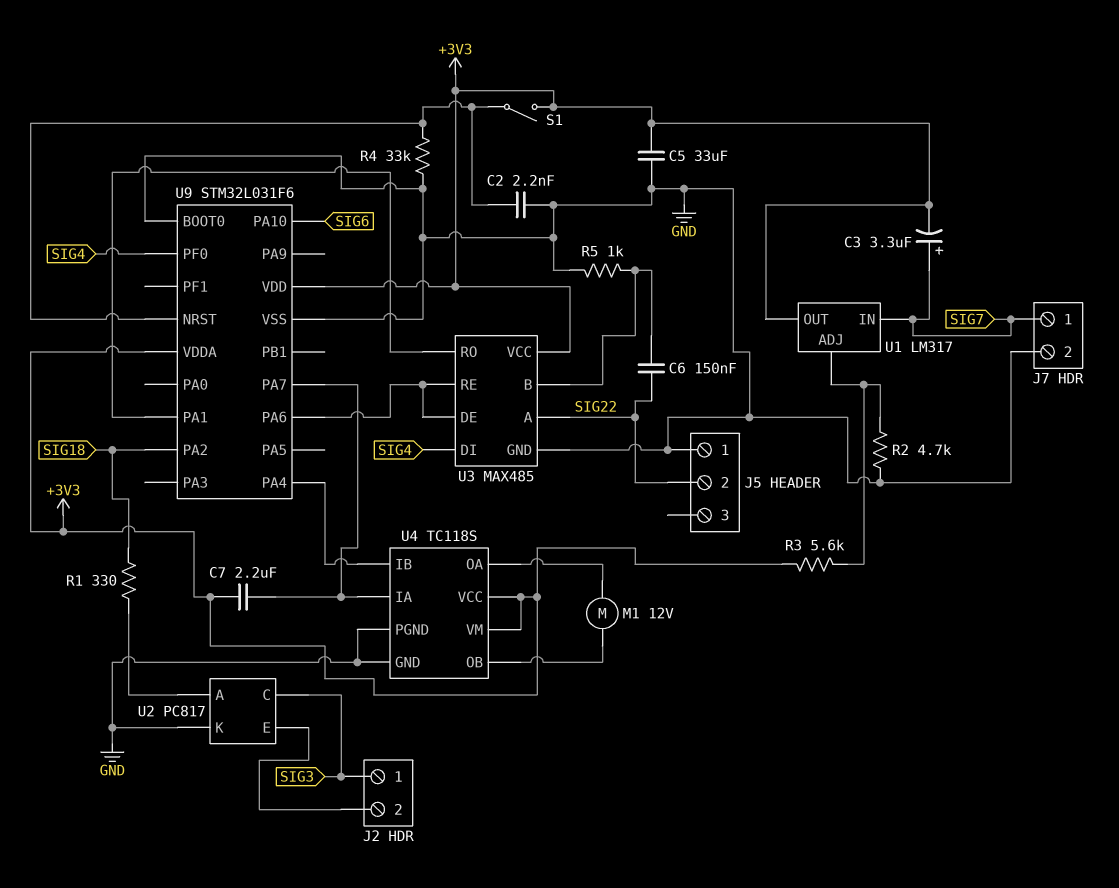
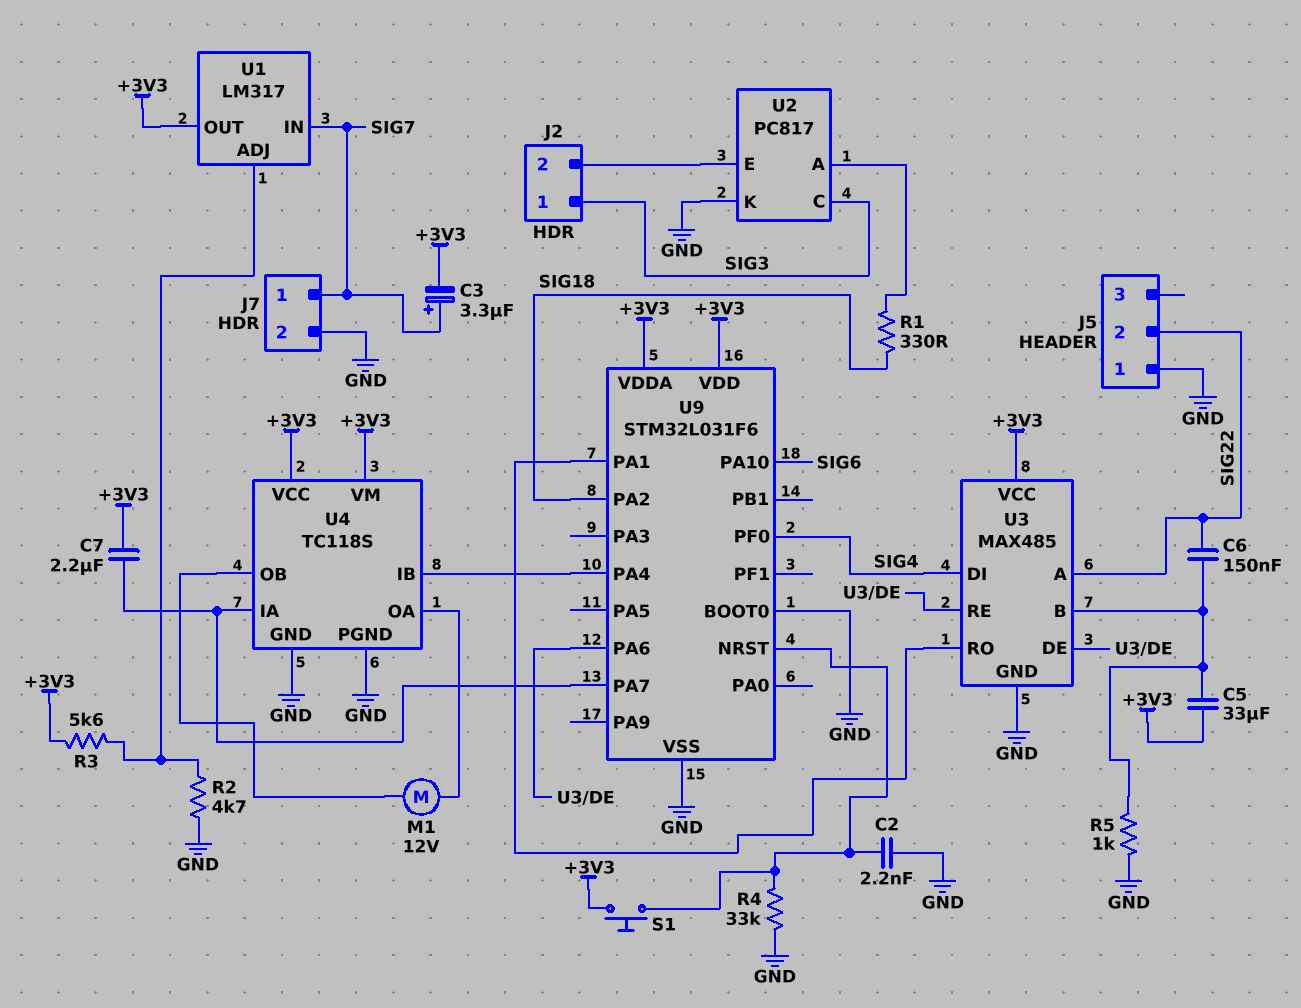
C5: 33uF (+3V3, GND) -> 33uF (+3V3, U3/B)
S1: switch (+3V3, U9/NRST) -> button (+3V3, U9/NRST)

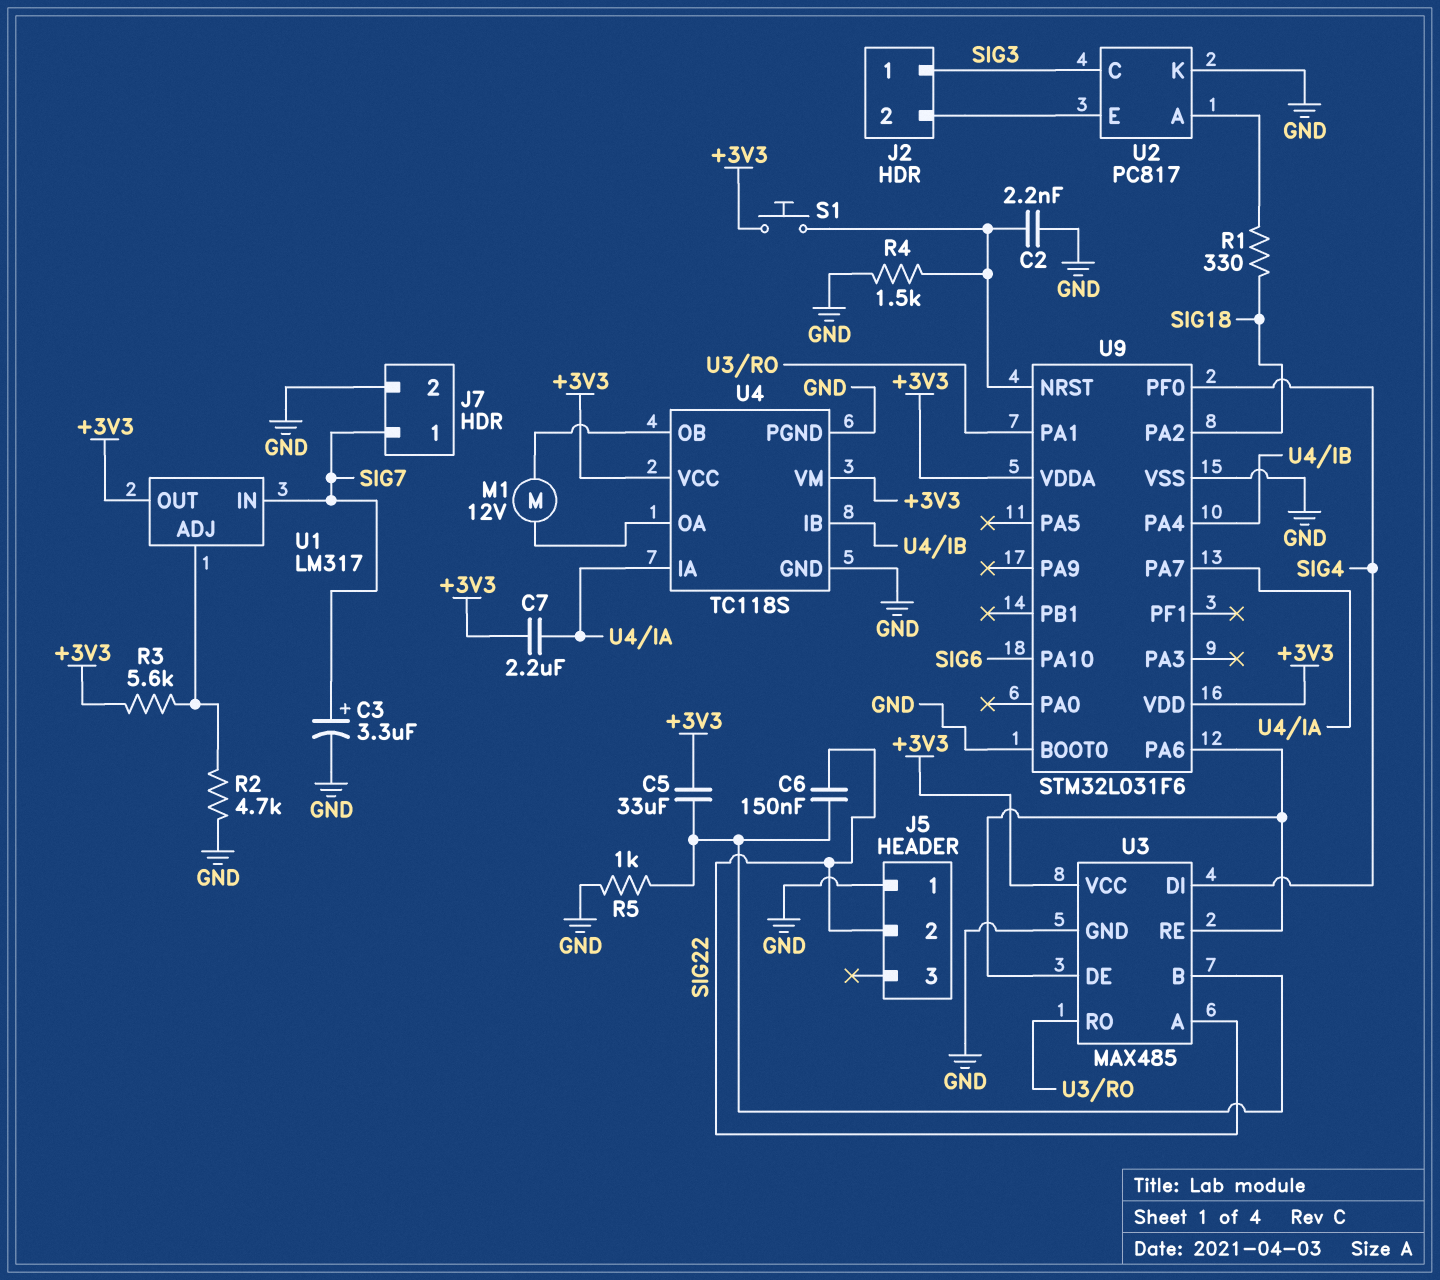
C3: 3.3uF (plus SIG7, minus +3V3) -> 3.3uF (plus SIG7, minus GND)
R4: 33k (GND, U9/NRST) -> 1.5k (GND, U9/NRST)

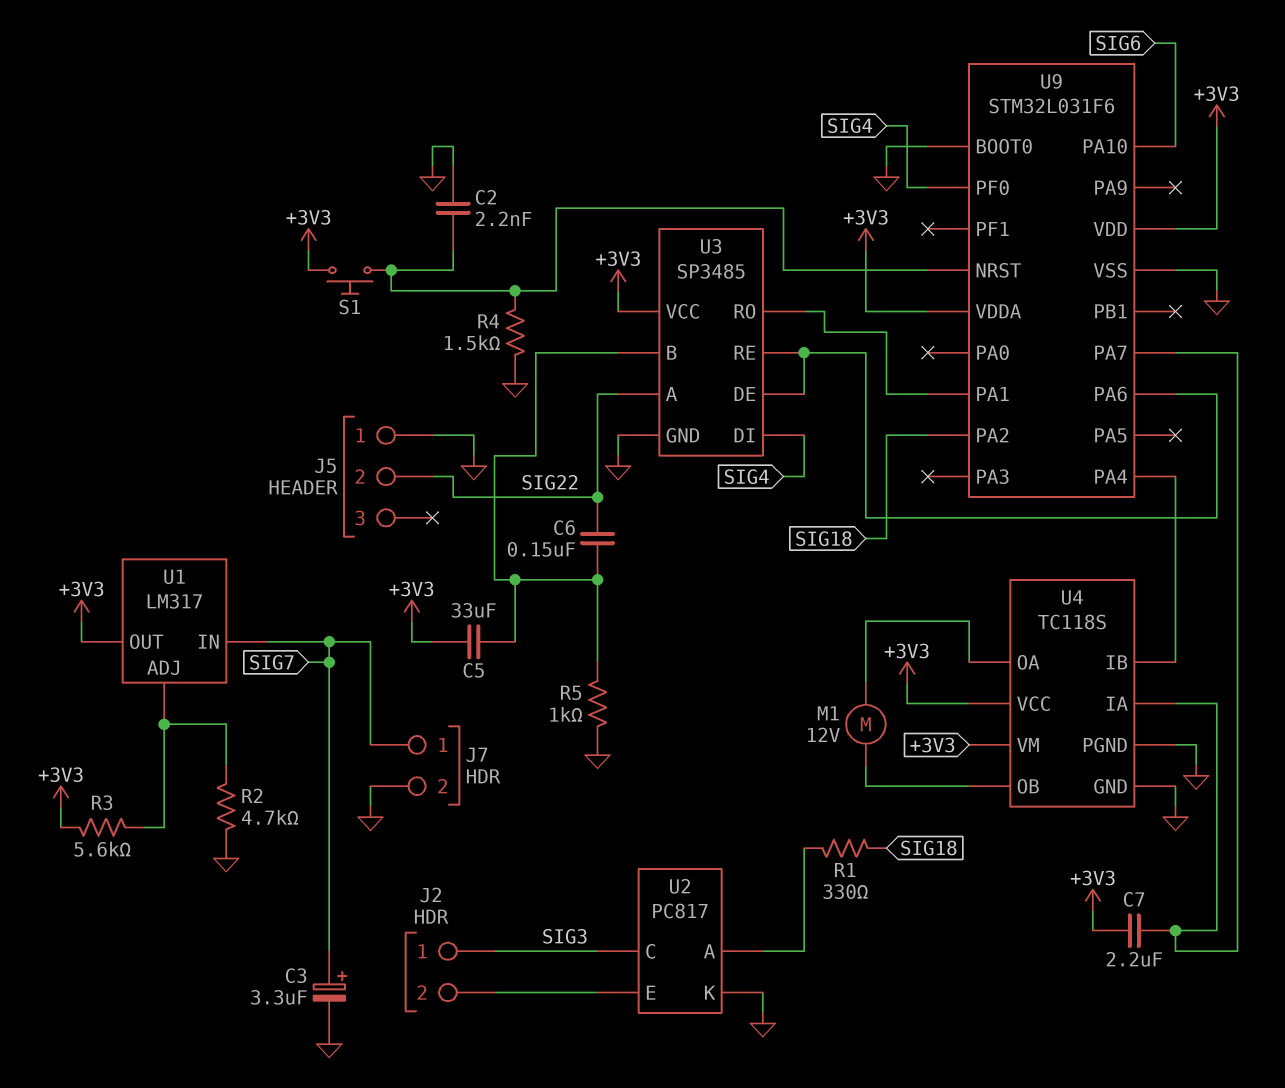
U3: MAX485 -> SP3485

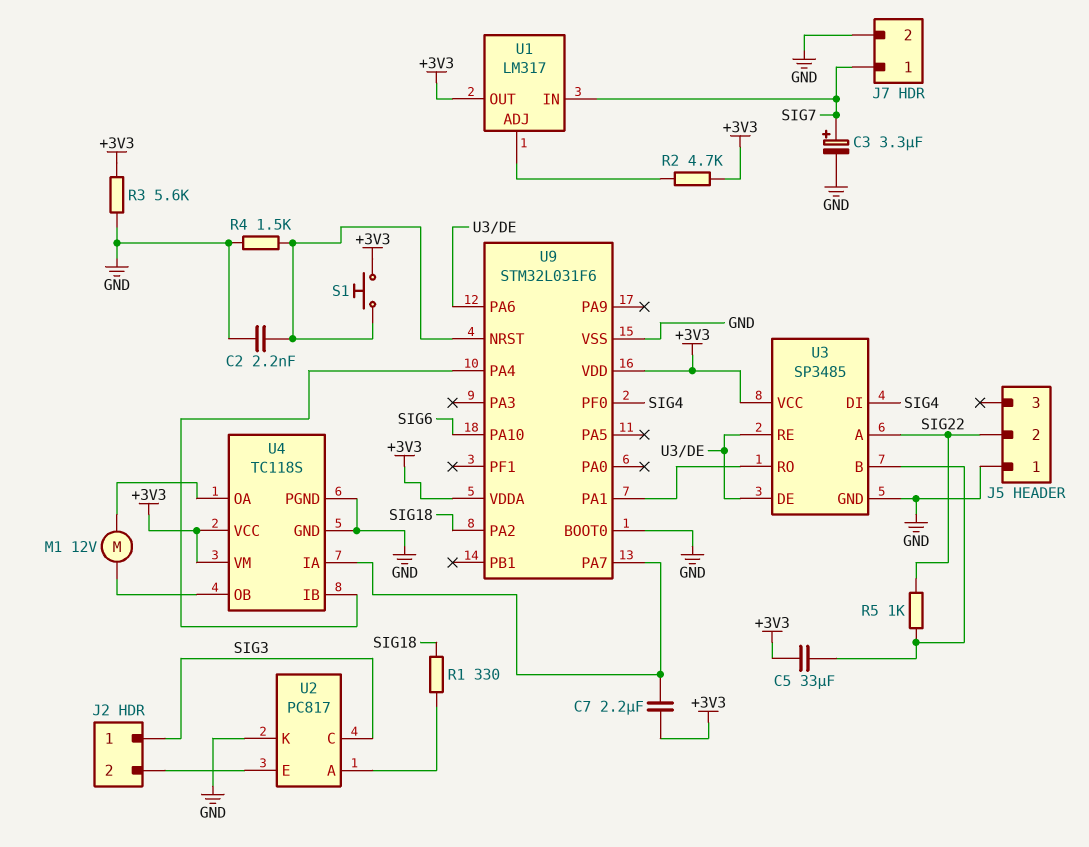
C6: 150nF (SIG22, U3/B) -> none
R2: 4.7k (GND, U1/ADJ) -> 4.7k (+3V3, U1/ADJ)
R3: 5.6k (+3V3, U1/ADJ) -> 5.6k (+3V3, GND)
R5: 1k (GND, U3/B) -> 1k (SIG22, U3/B)

